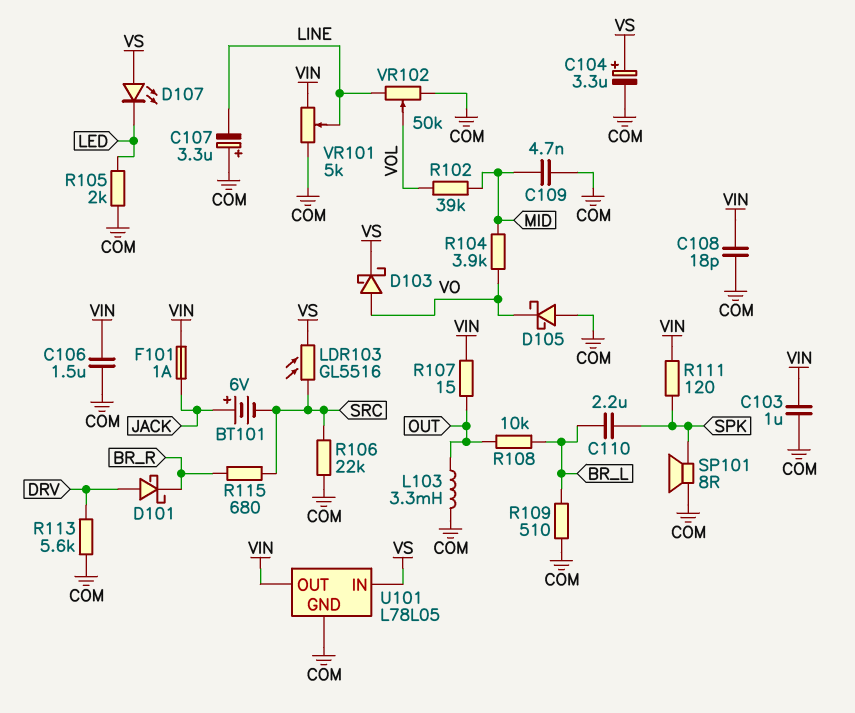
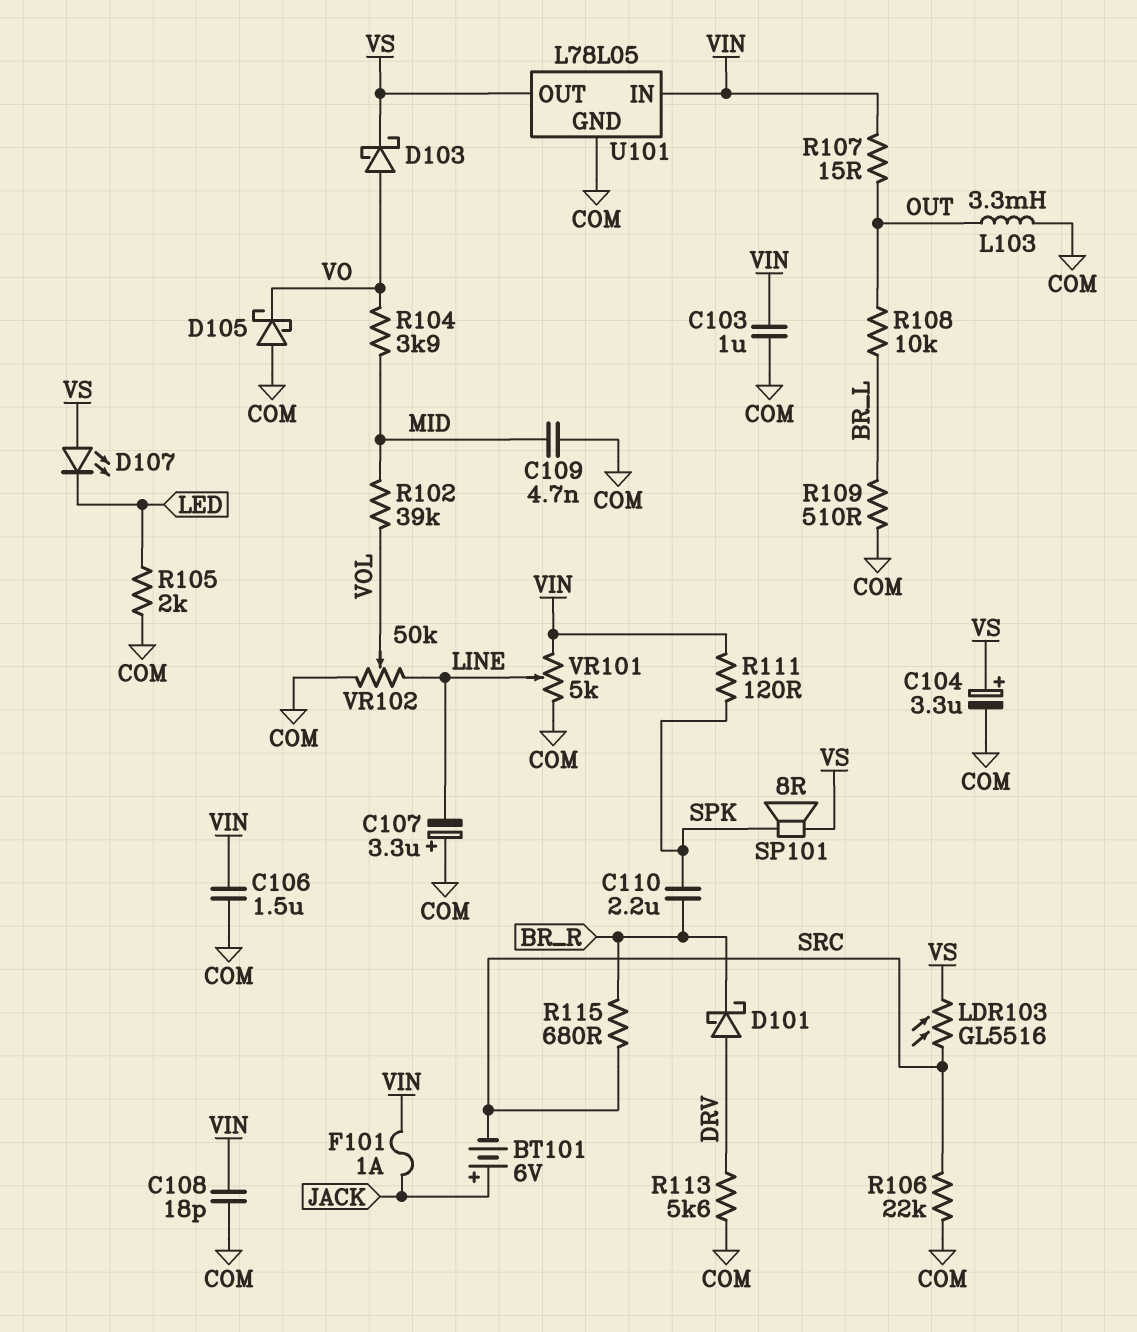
C110: 2.2uF (BR_L, SPK) -> 2.2uF (BR_R, SPK)
SP101: speaker 8R (COM, SPK) -> speaker 8R (SPK, VS)
U101 pin IN: VS -> VIN
U101 pin OUT: VIN -> VS

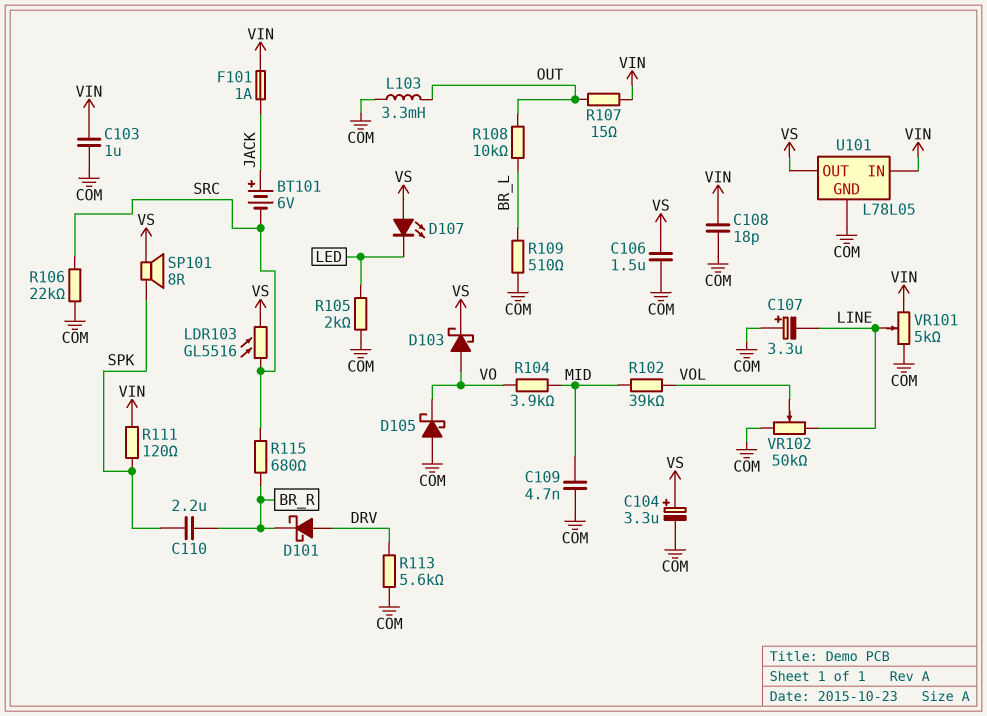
C106: 1.5uF (COM, VIN) -> 1.5uF (COM, VS)

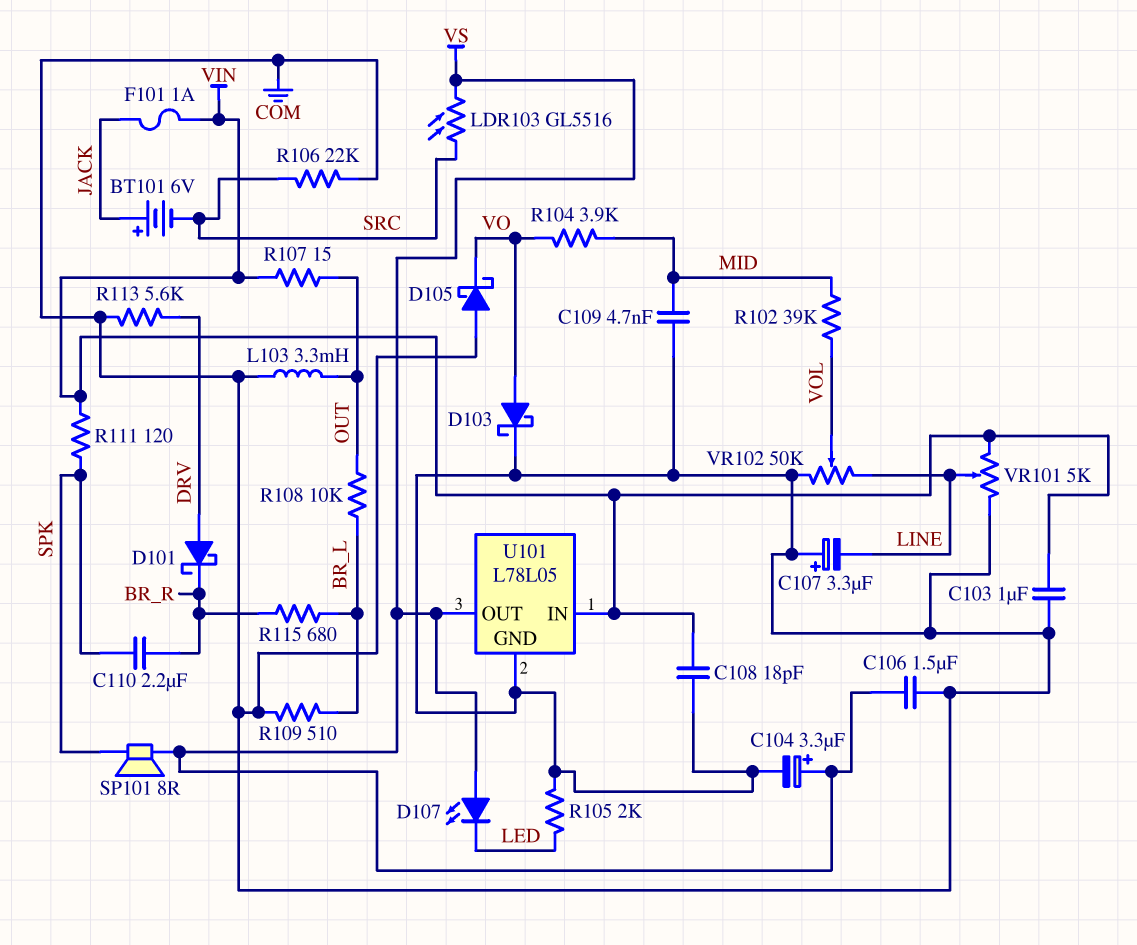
D103: schottky (A VO, K VS) -> schottky (A VO, K COM)
R115: 680 (BR_R, SRC) -> 680 (BR_L, BR_R)

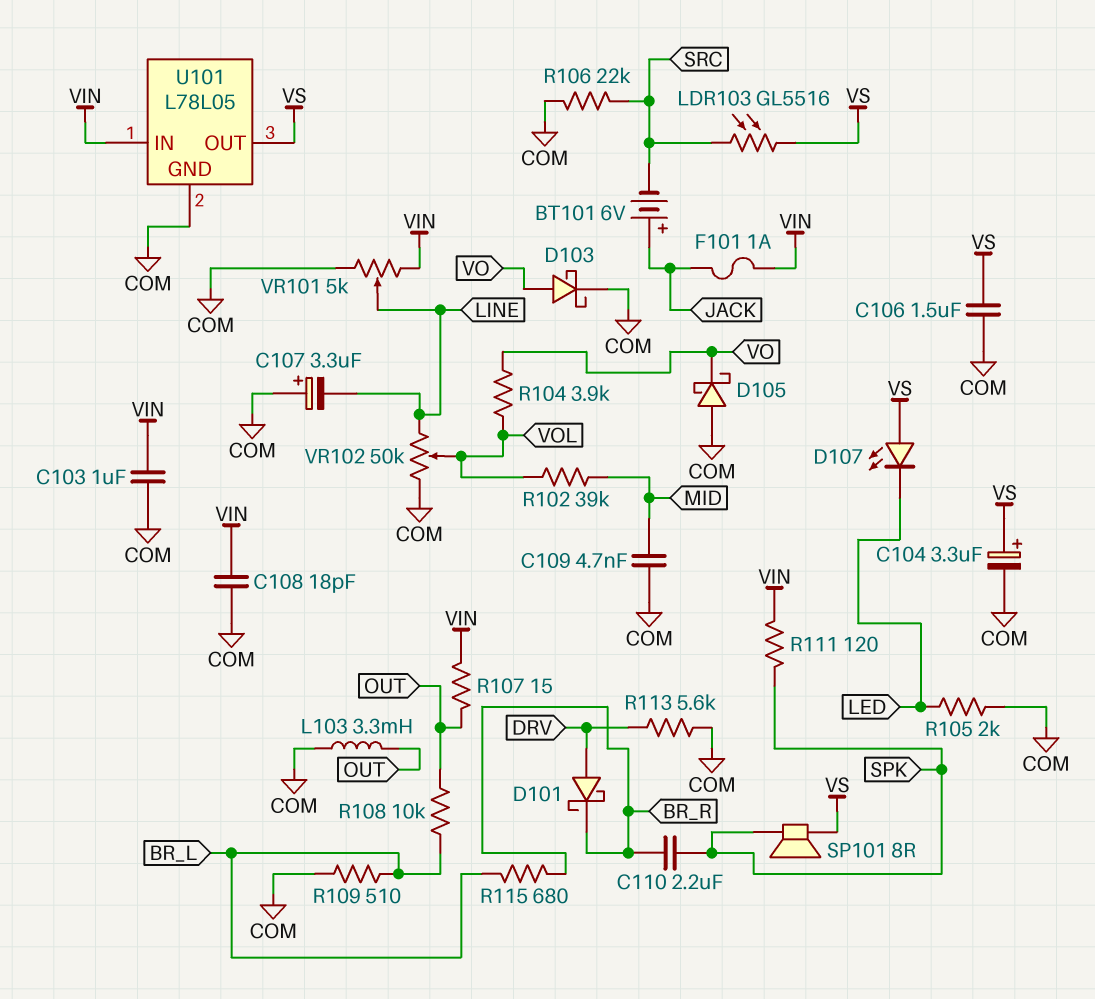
R104: 3.9k (MID, VO) -> 3.9k (VO, VOL)

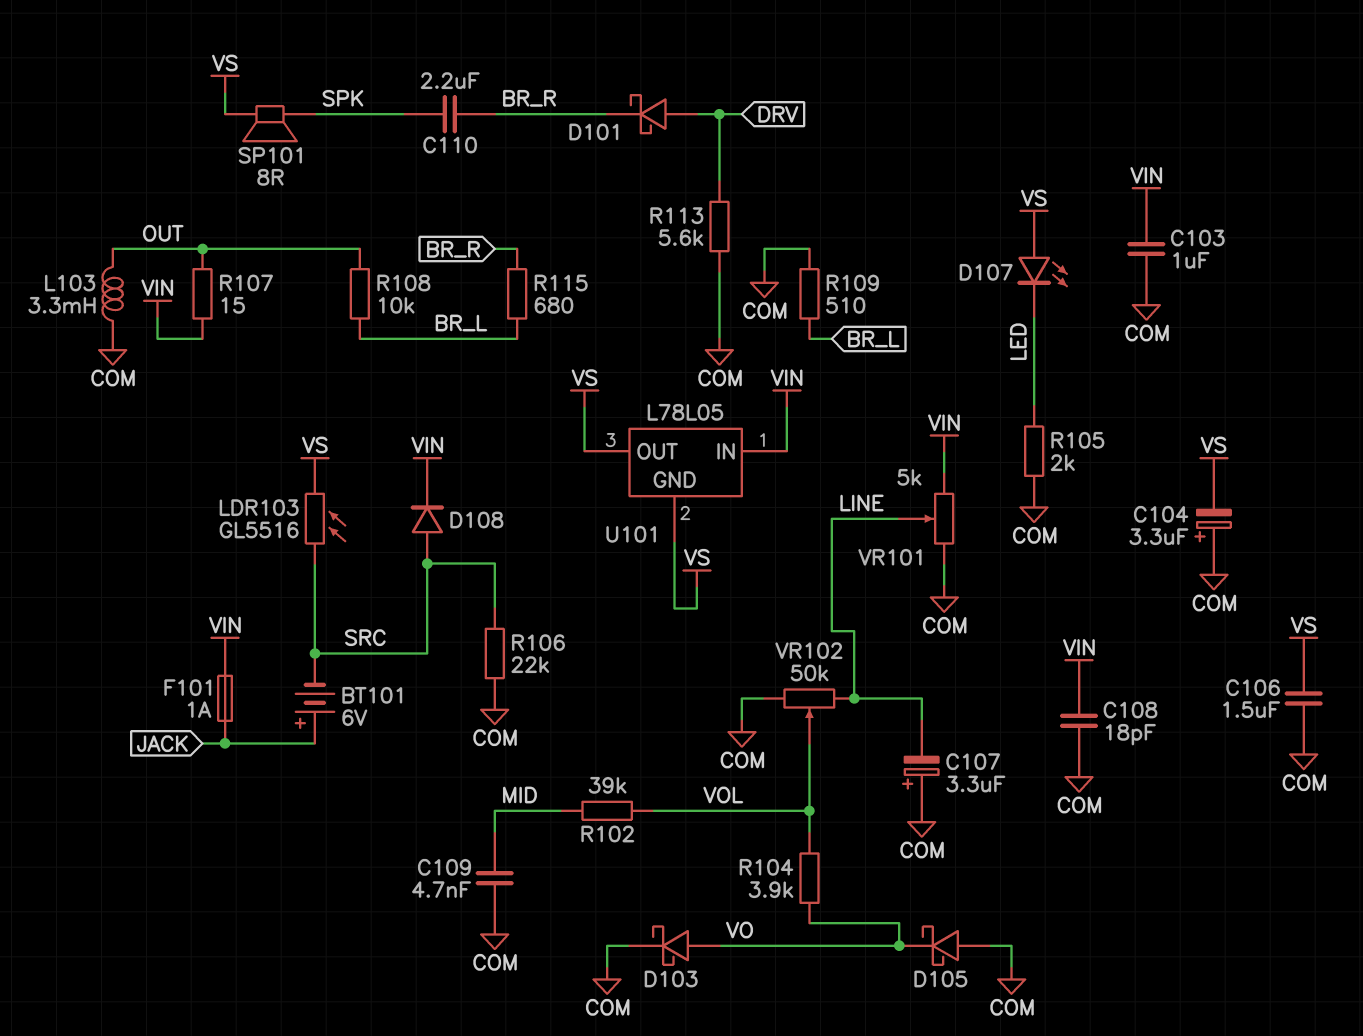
C104: 3.3uF (plus VS, minus COM) -> 3.3uF (plus COM, minus VS)
D108: none -> diode (A SRC, K VIN)
R111: 120 (SPK, VIN) -> none
U101 pin GND: COM -> VS

